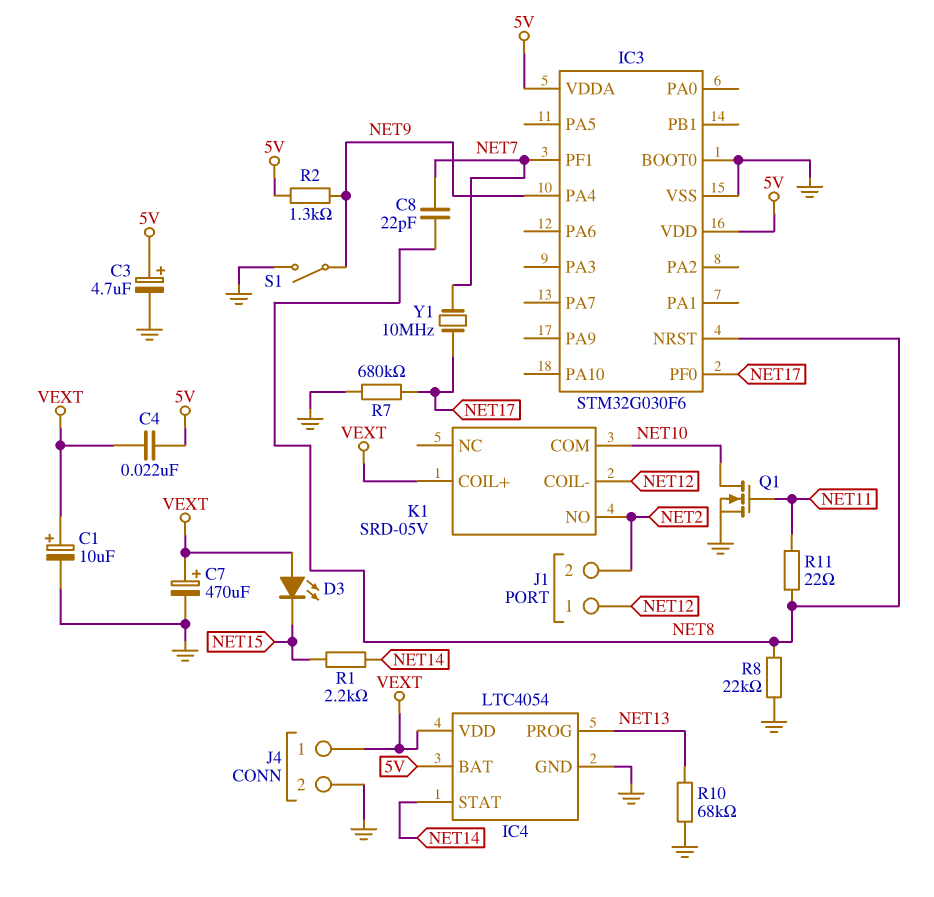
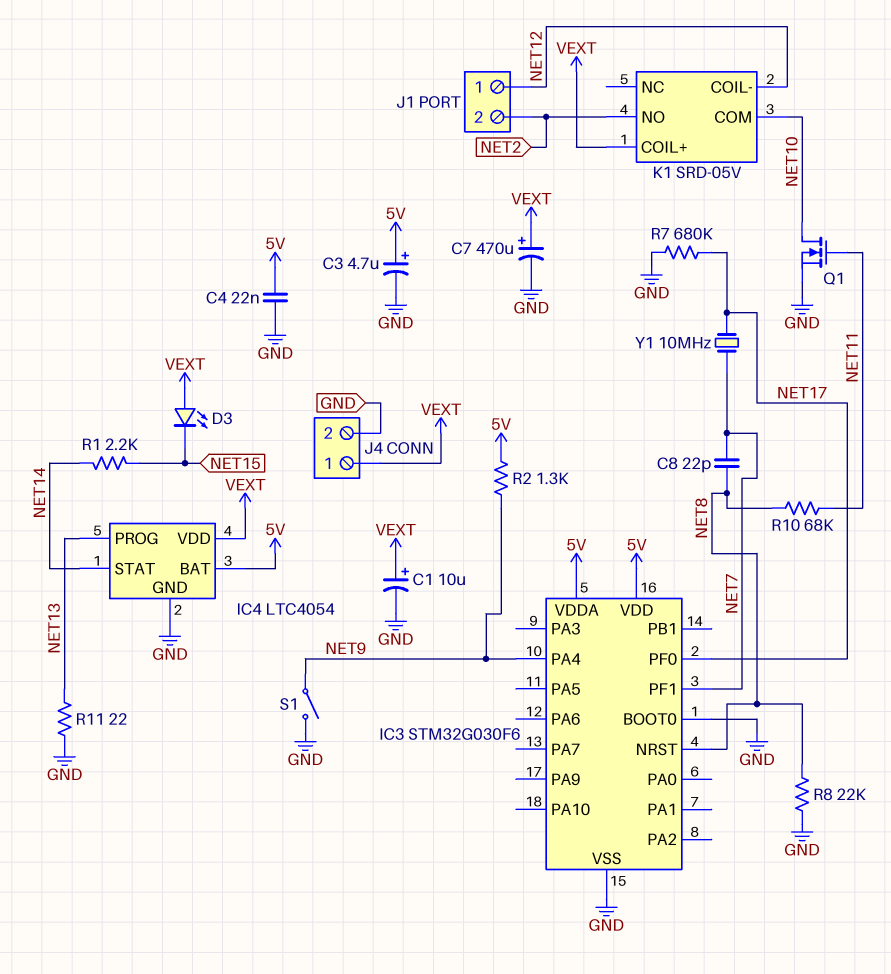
C4: 22nF (5V, VEXT) -> 22nF (5V, GND)
R10: 68k (GND, NET13) -> 68k (NET8, NET11)
R11: 22 (NET8, NET11) -> 22 (GND, NET13)

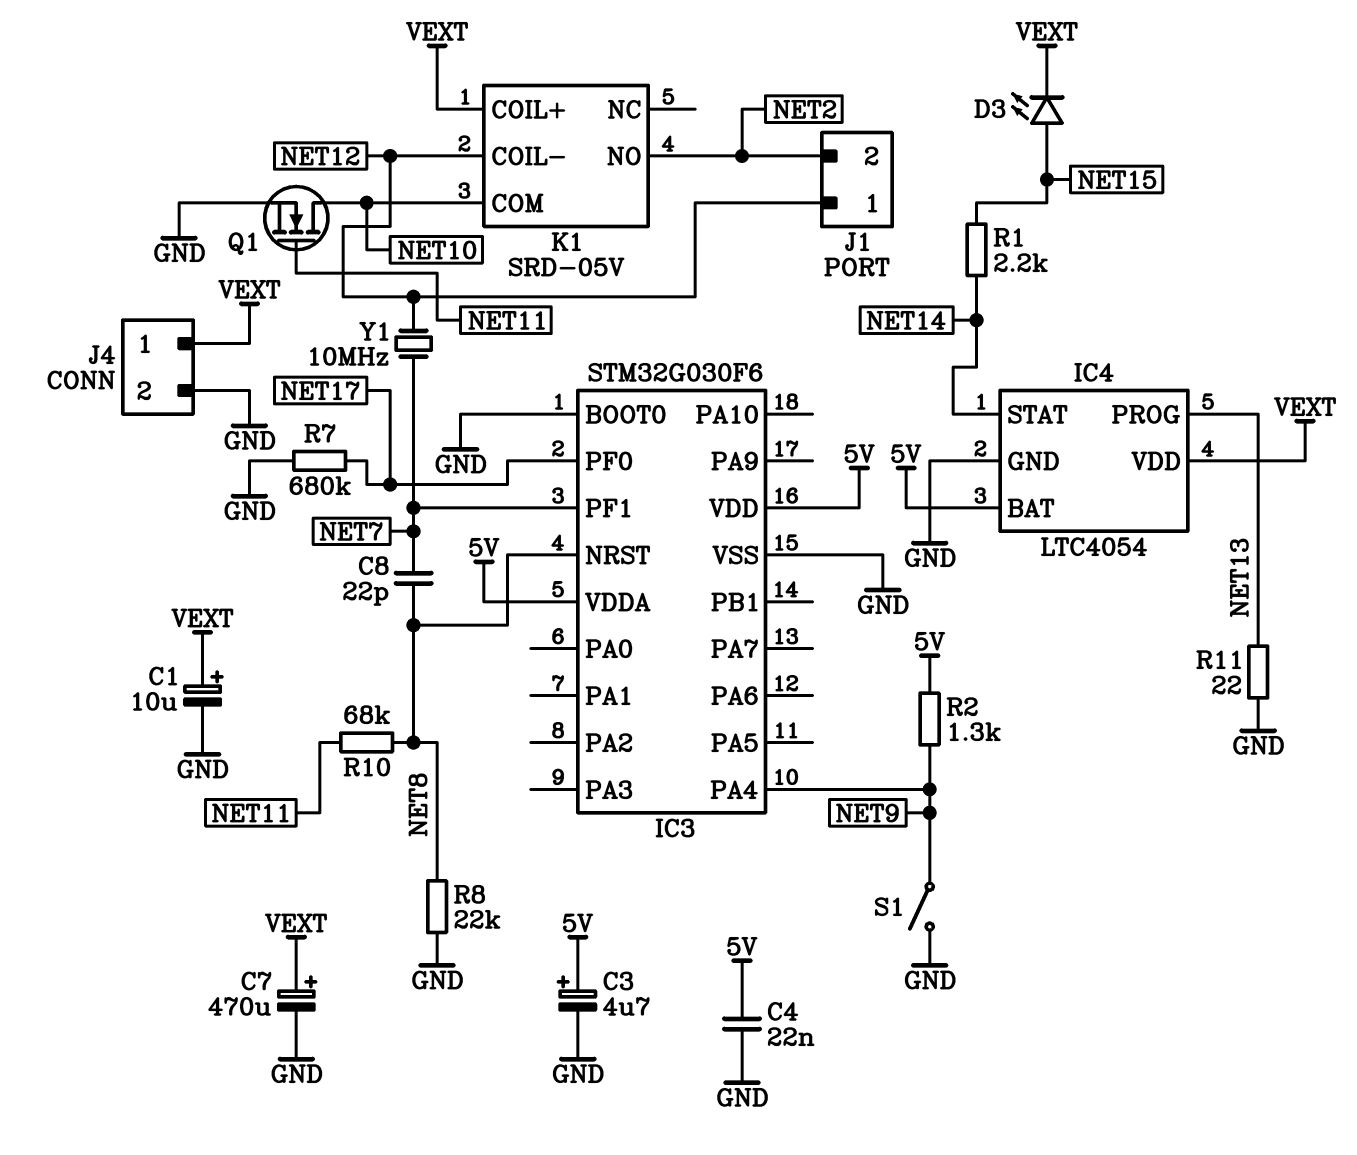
D3: LED (A VEXT, K NET15) -> LED (A NET15, K VEXT)
Y1: 10MHz (NET7, NET17) -> 10MHz (NET7, NET12)

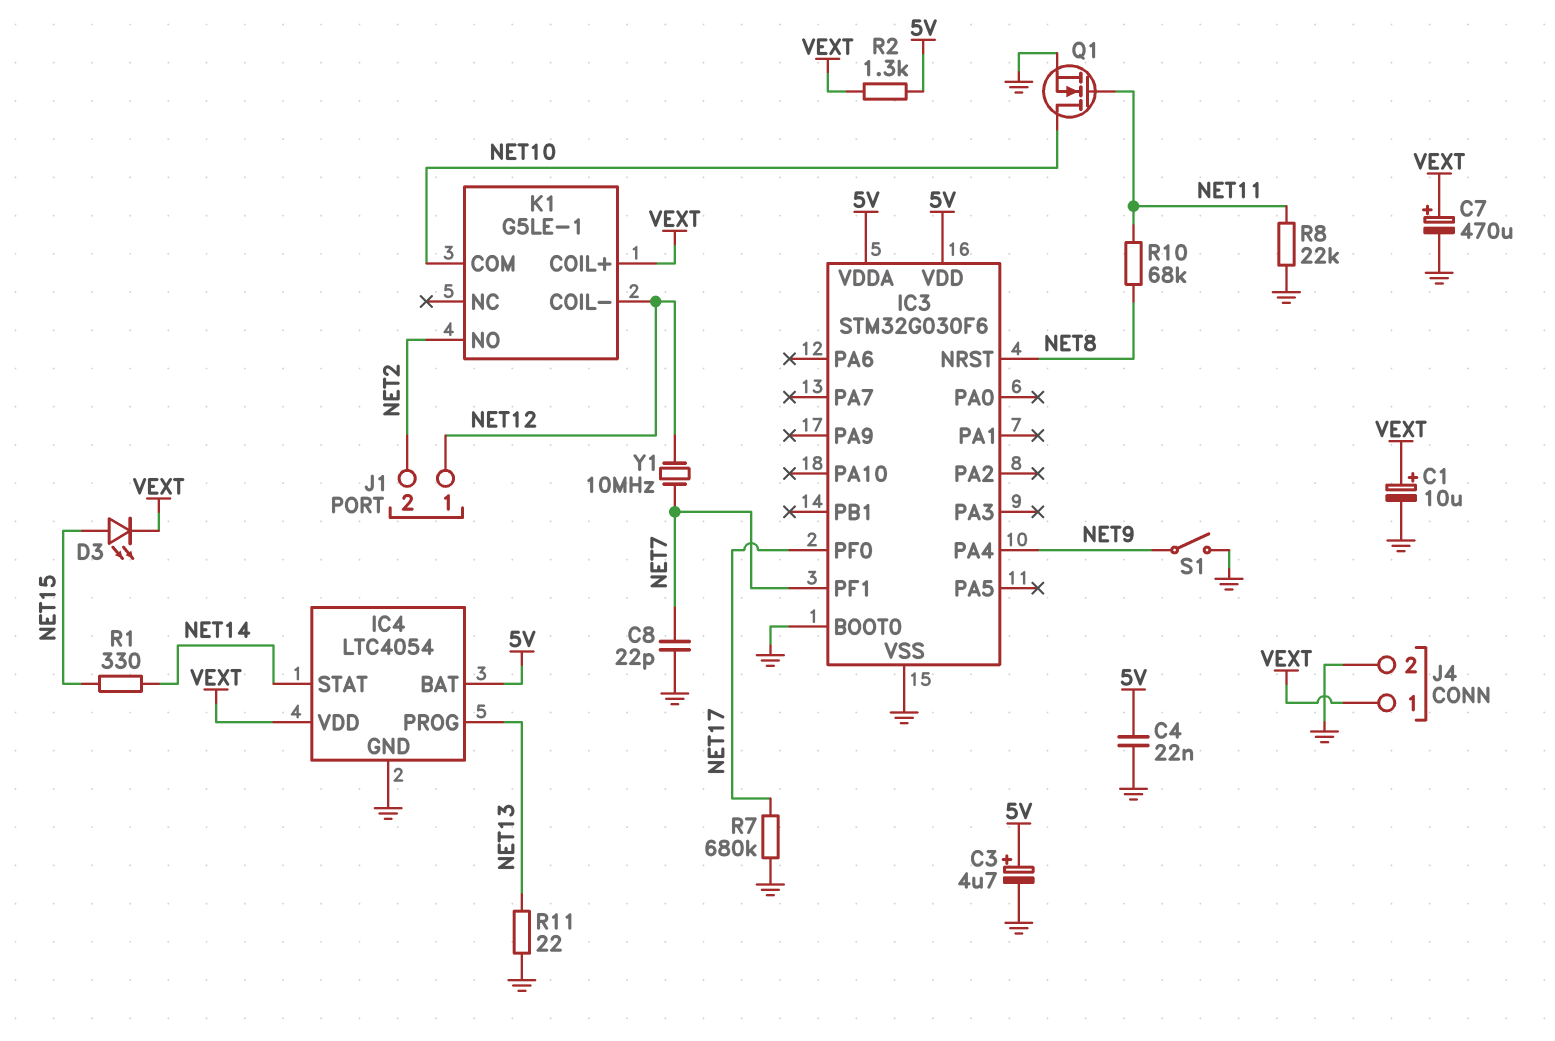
C8: 22pF (NET7, NET8) -> 22pF (GND, NET7)
K1: SRD-05V -> G5LE-1
R1: 2.2k (NET14, NET15) -> 330 (NET14, NET15)
R2: 1.3k (5V, NET9) -> 1.3k (5V, VEXT)
R8: 22k (GND, NET8) -> 22k (GND, NET11)

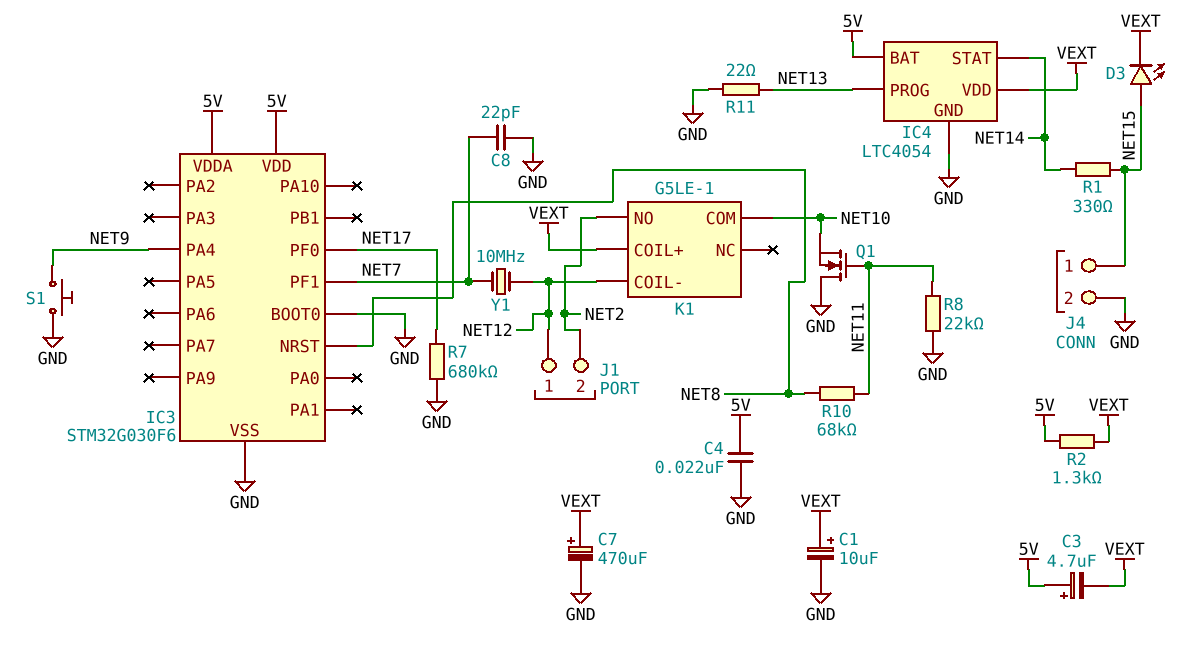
C3: 4.7uF (plus 5V, minus GND) -> 4.7uF (plus 5V, minus VEXT)
J4 pin 1: VEXT -> NET15
Q1: NMOS (G NET11, D NET10, S GND) -> NMOS (G NET11, D GND, S NET10)
S1: switch (GND, NET9) -> button (GND, NET9)

